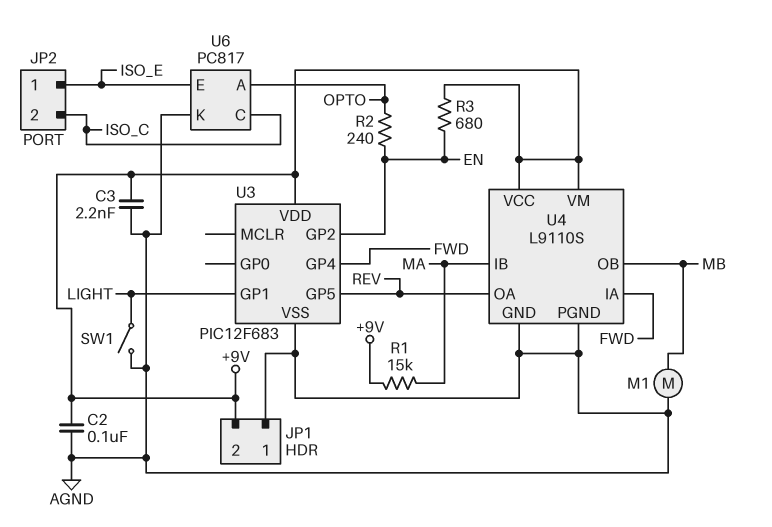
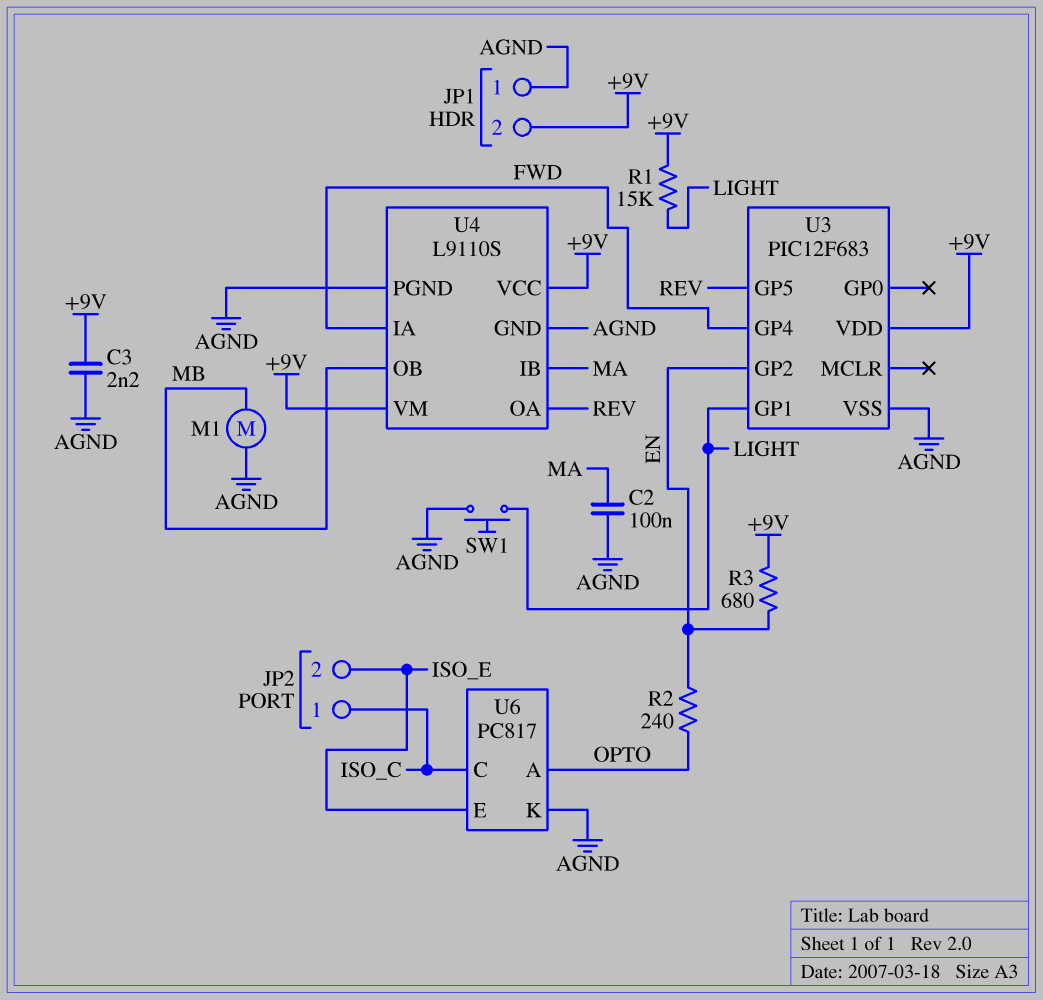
C2: 100nF (+9V, AGND) -> 100nF (AGND, MA)
JP2 pin 1: ISO_E -> ISO_C
JP2 pin 2: ISO_C -> ISO_E
R1: 15k (+9V, MA) -> 15k (+9V, LIGHT)
SW1: switch (AGND, LIGHT) -> button (AGND, LIGHT)

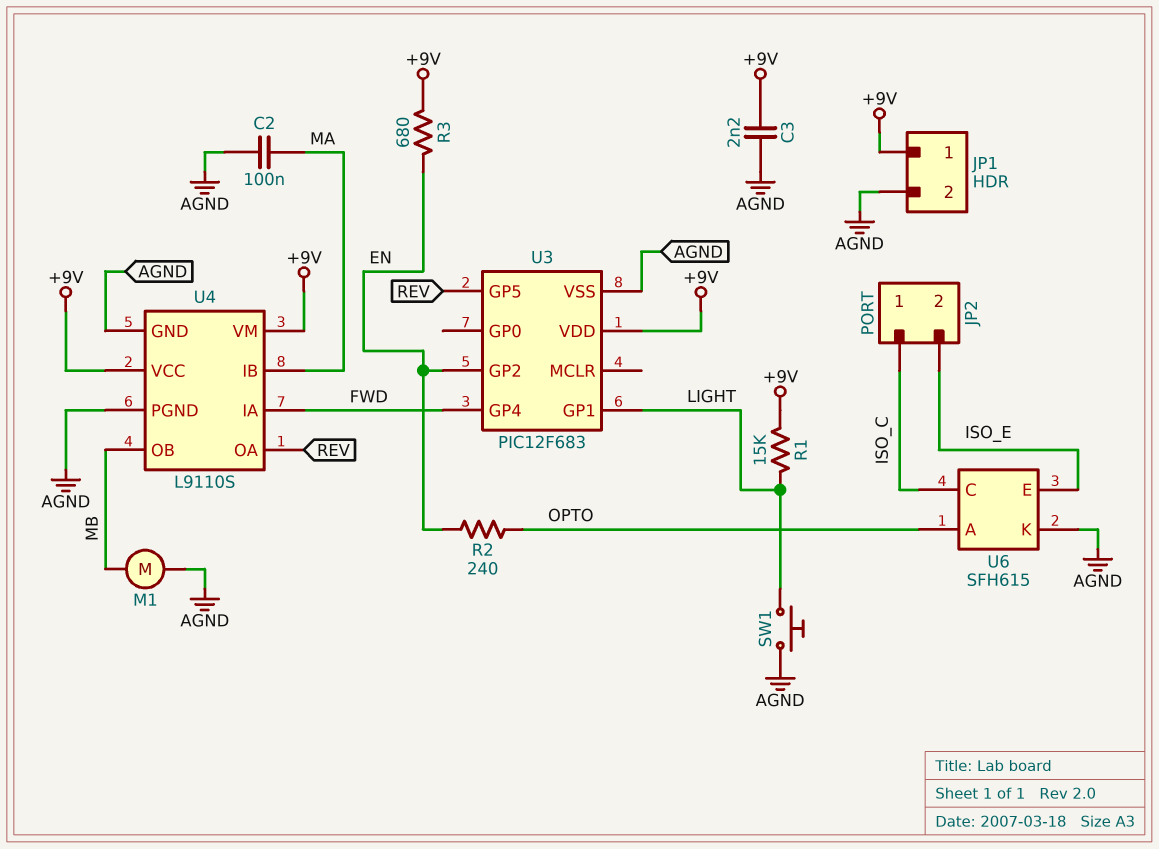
JP1 pin 1: AGND -> +9V
JP1 pin 2: +9V -> AGND
U6: PC817 -> SFH615

